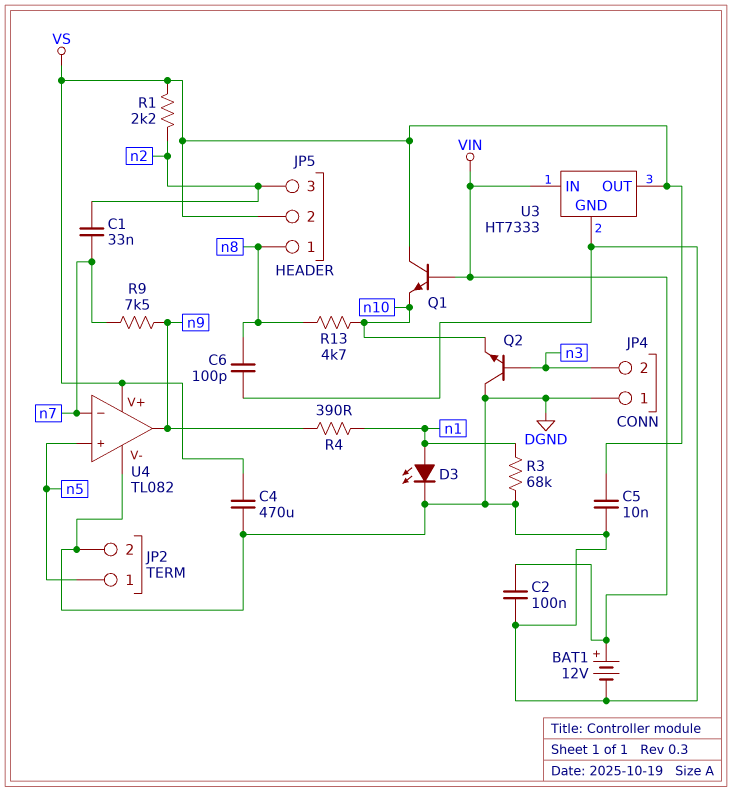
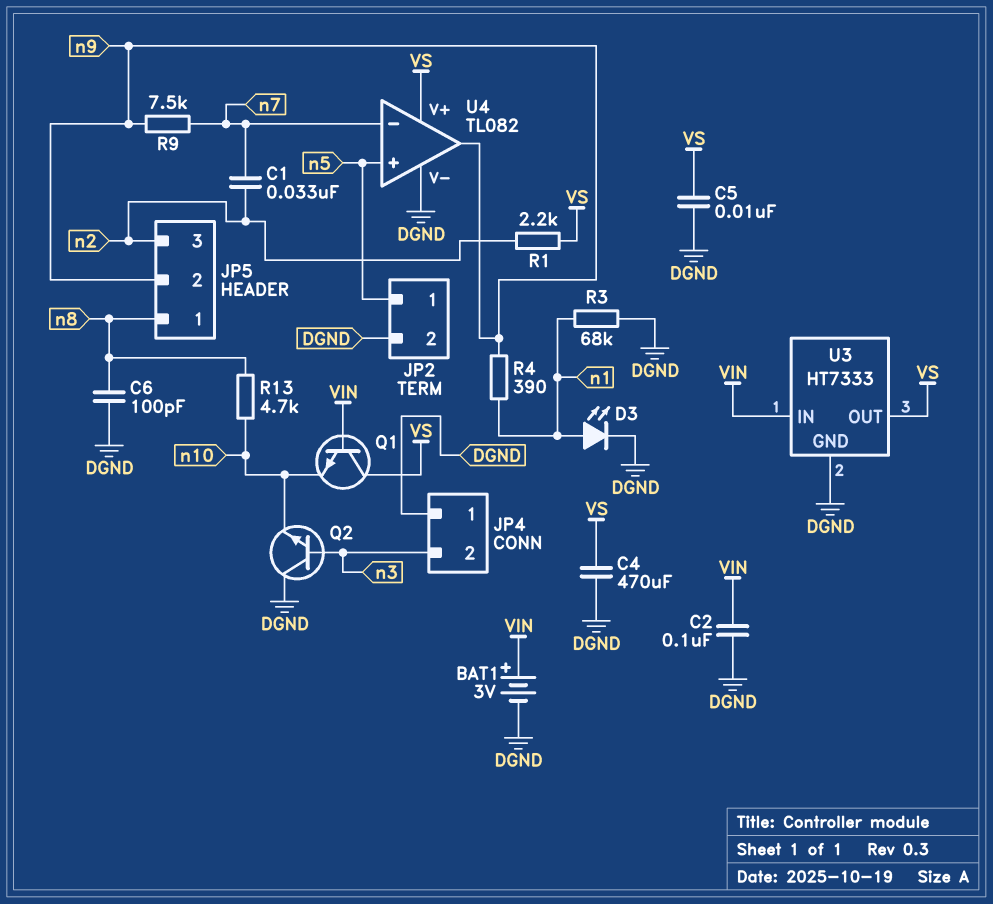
BAT1: 12V (plus VIN, minus DGND) -> 3V (plus VIN, minus DGND)
JP5 pin 2: VS -> n9

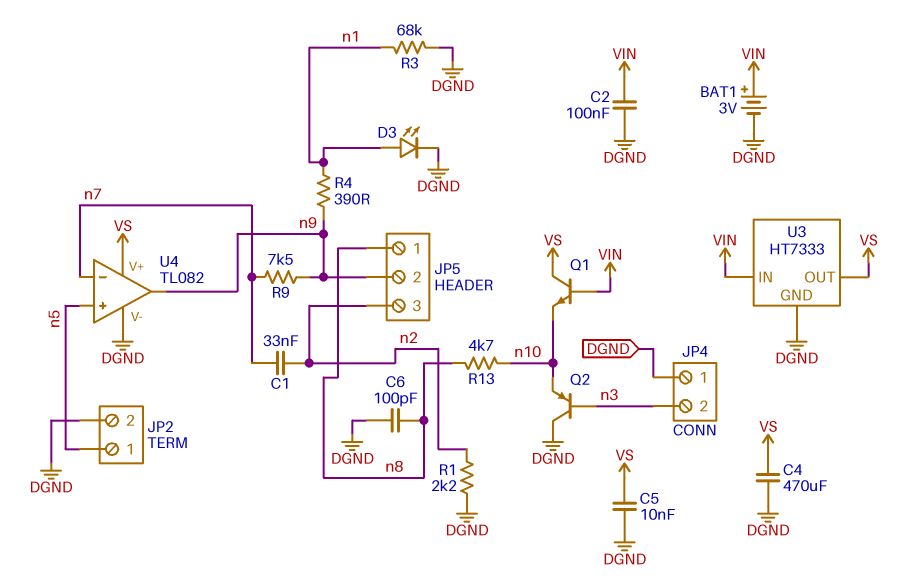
Q2: NPN (B n3, C DGND, E n10) -> PNP (B n3, C DGND, E n10)
R1: 2.2k (VS, n2) -> 2.2k (DGND, n2)

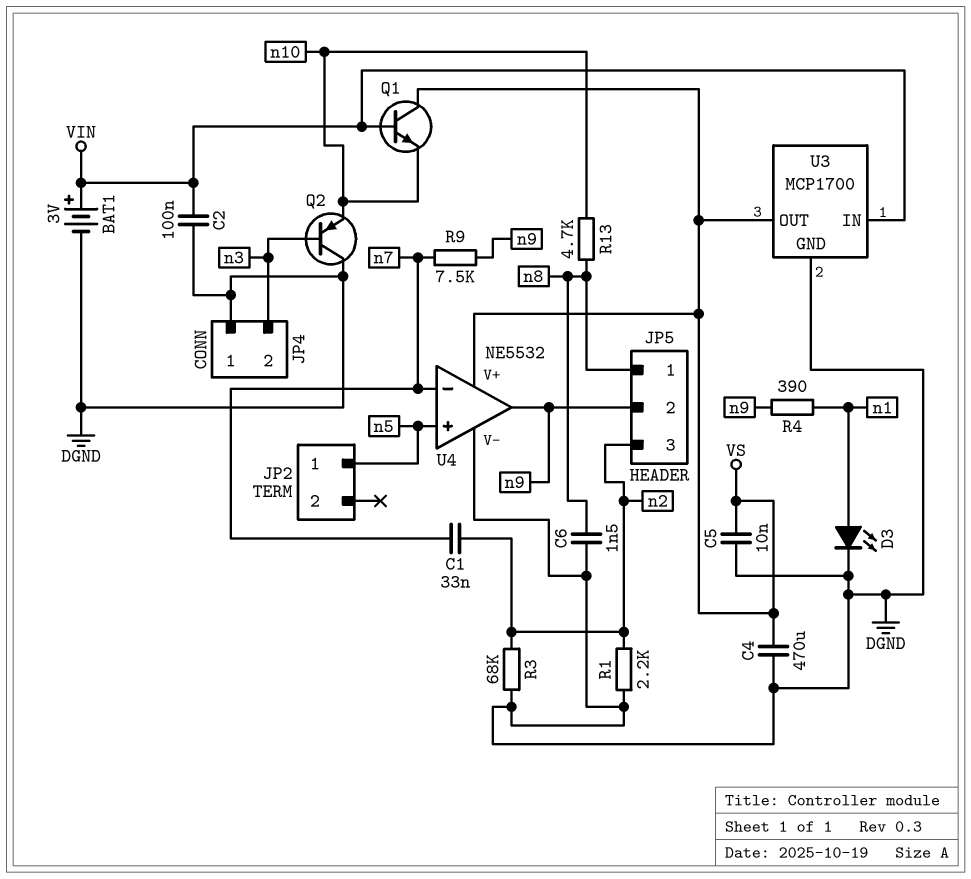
C6: 100pF (DGND, n8) -> 1.5nF (DGND, n8)
JP2 pin 2: DGND -> none
R3: 68k (DGND, n1) -> 68k (DGND, n2)
U3: HT7333 -> MCP1700
U4: TL082 -> NE5532

